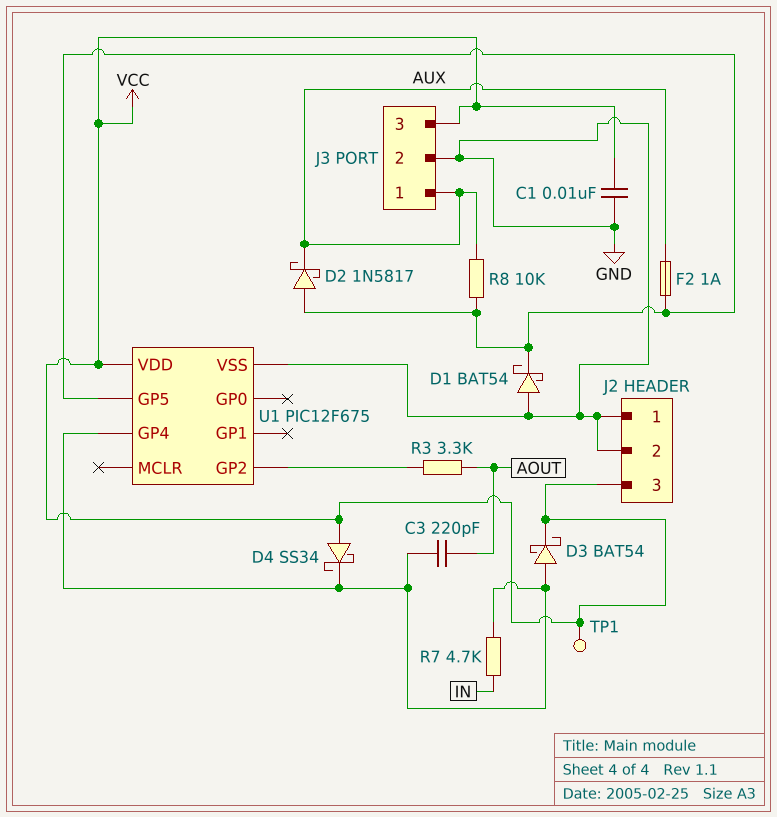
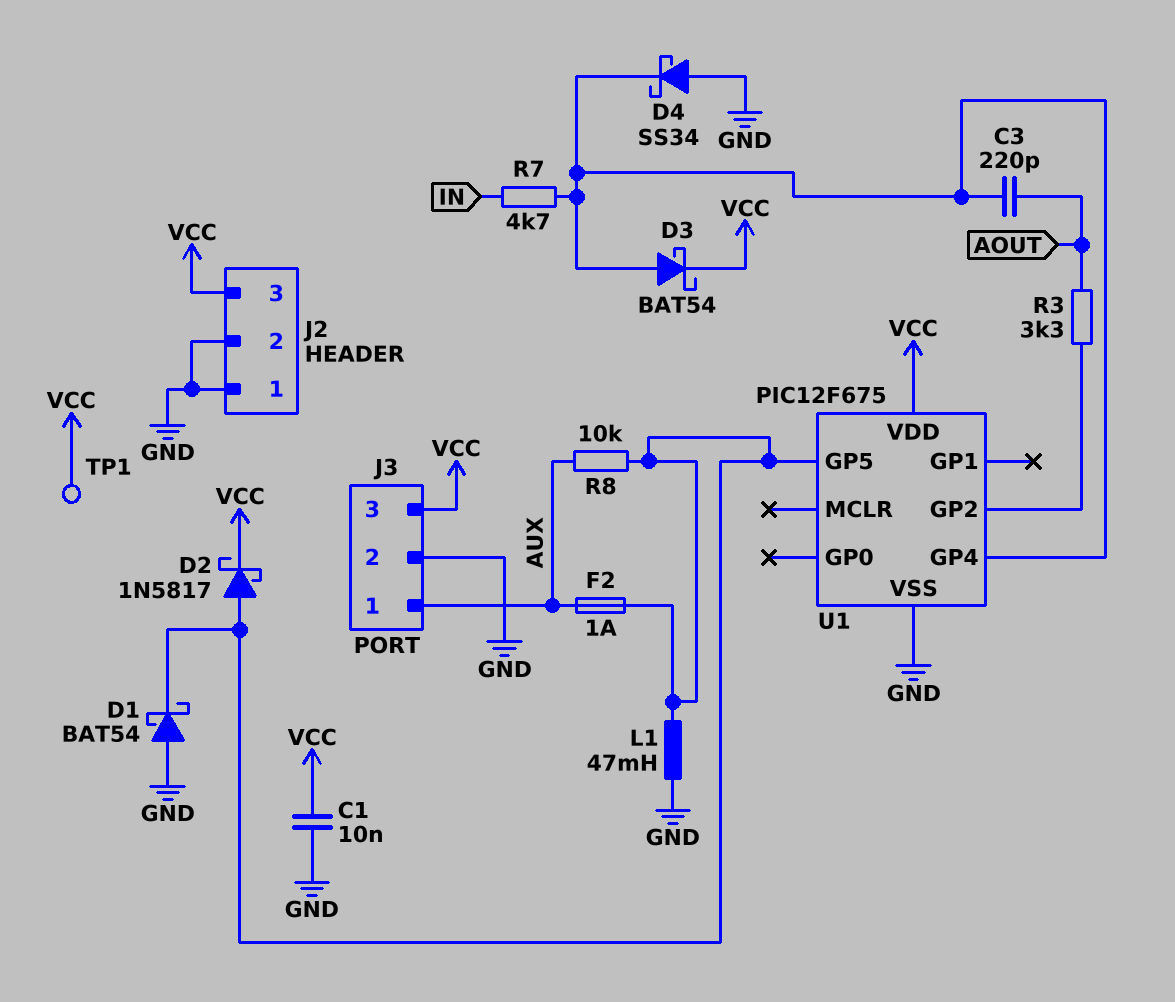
D2: schottky 1N5817 (A U1/GP5, K AUX) -> schottky 1N5817 (A U1/GP5, K VCC)
D4: schottky SS34 (A VCC, K U1/GP4) -> schottky SS34 (A GND, K U1/GP4)
L1: none -> 47mH (GND, U1/GP5)

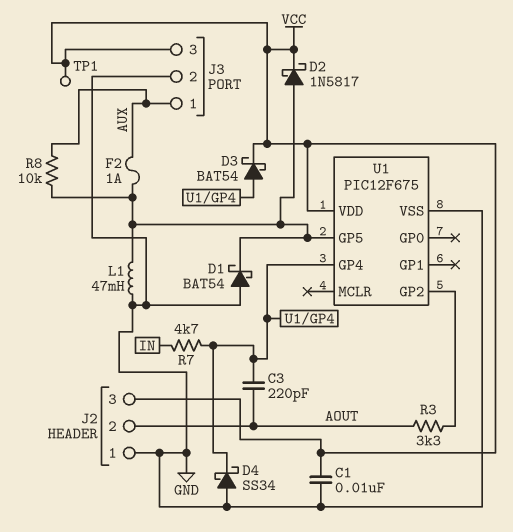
J2 pin 2: GND -> AOUT

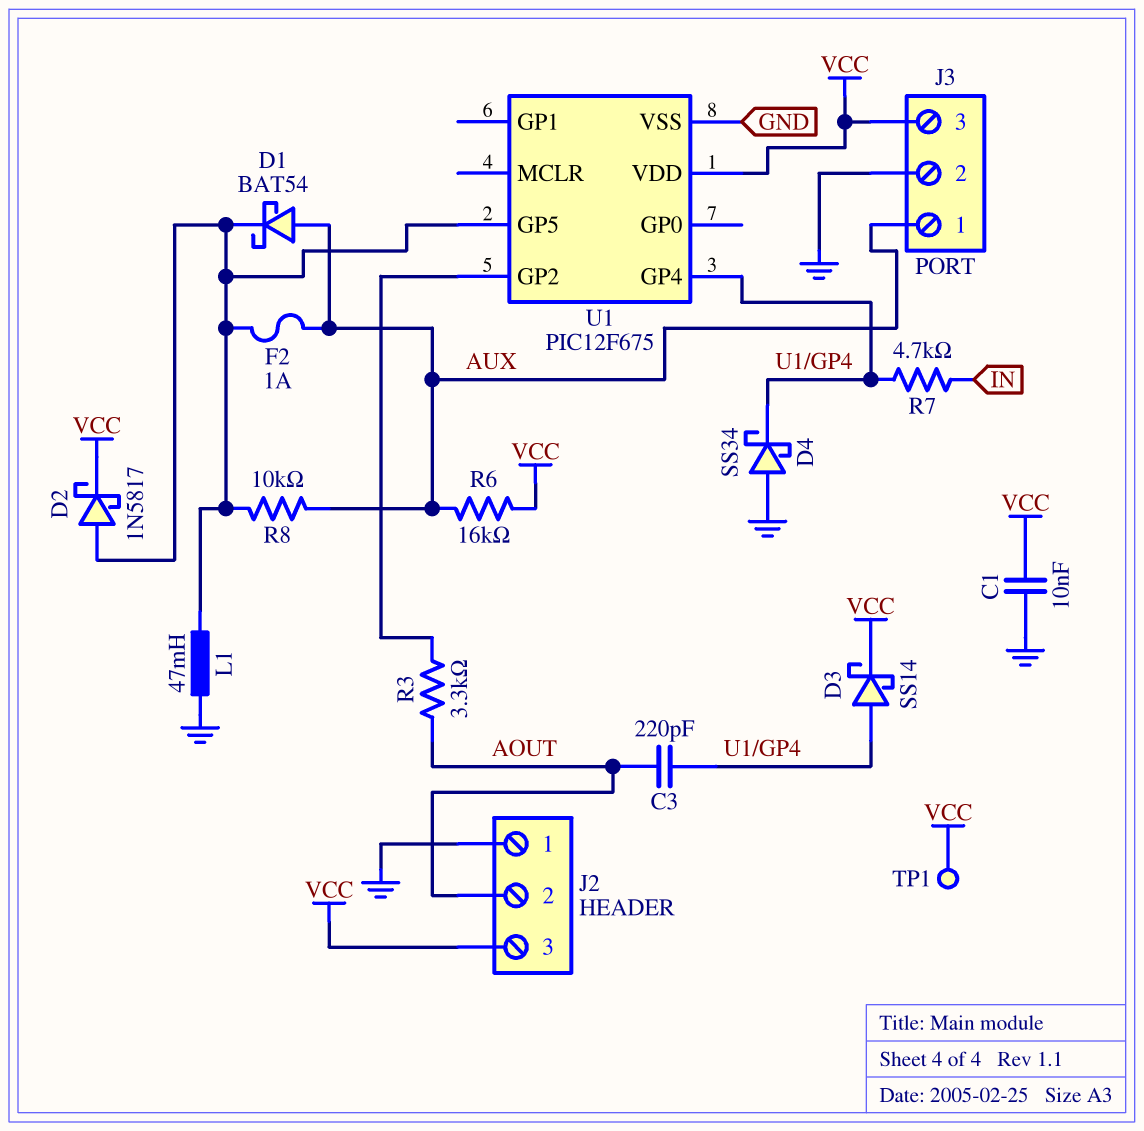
D1: schottky BAT54 (A GND, K U1/GP5) -> schottky BAT54 (A AUX, K U1/GP5)
D3: schottky BAT54 (A U1/GP4, K VCC) -> schottky SS14 (A U1/GP4, K VCC)
R6: none -> 16k (AUX, VCC)

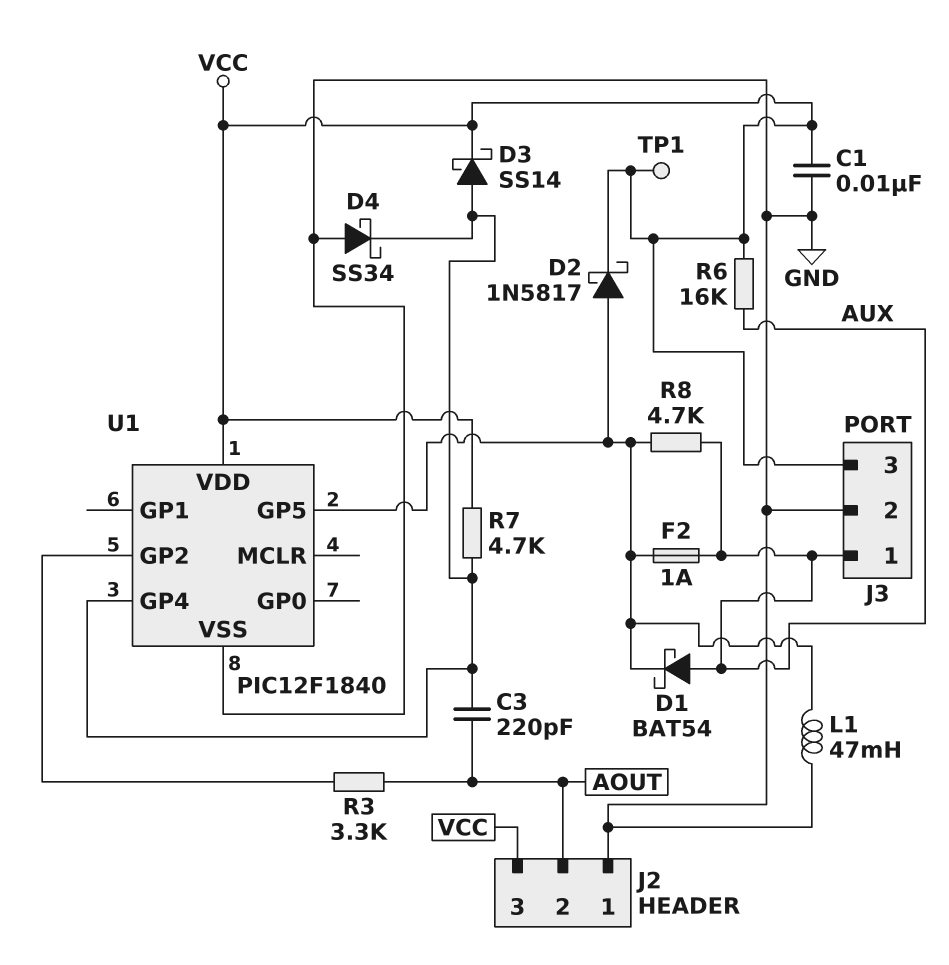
R7: 4.7k (IN, U1/GP4) -> 4.7k (U1/GP4, VCC)
R8: 10k (AUX, U1/GP5) -> 4.7k (AUX, U1/GP5)
U1: PIC12F675 -> PIC12F1840

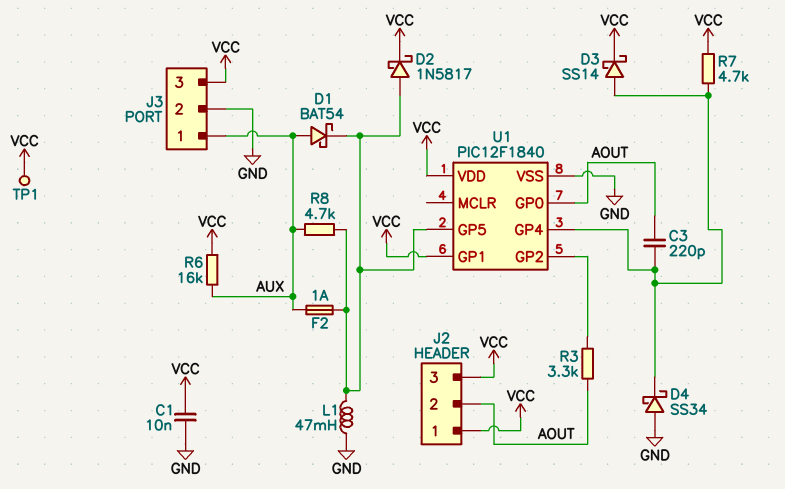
J2 pin 1: GND -> VCC
U1 pin GP0: none -> AOUT
U1 pin GP1: none -> VCC

